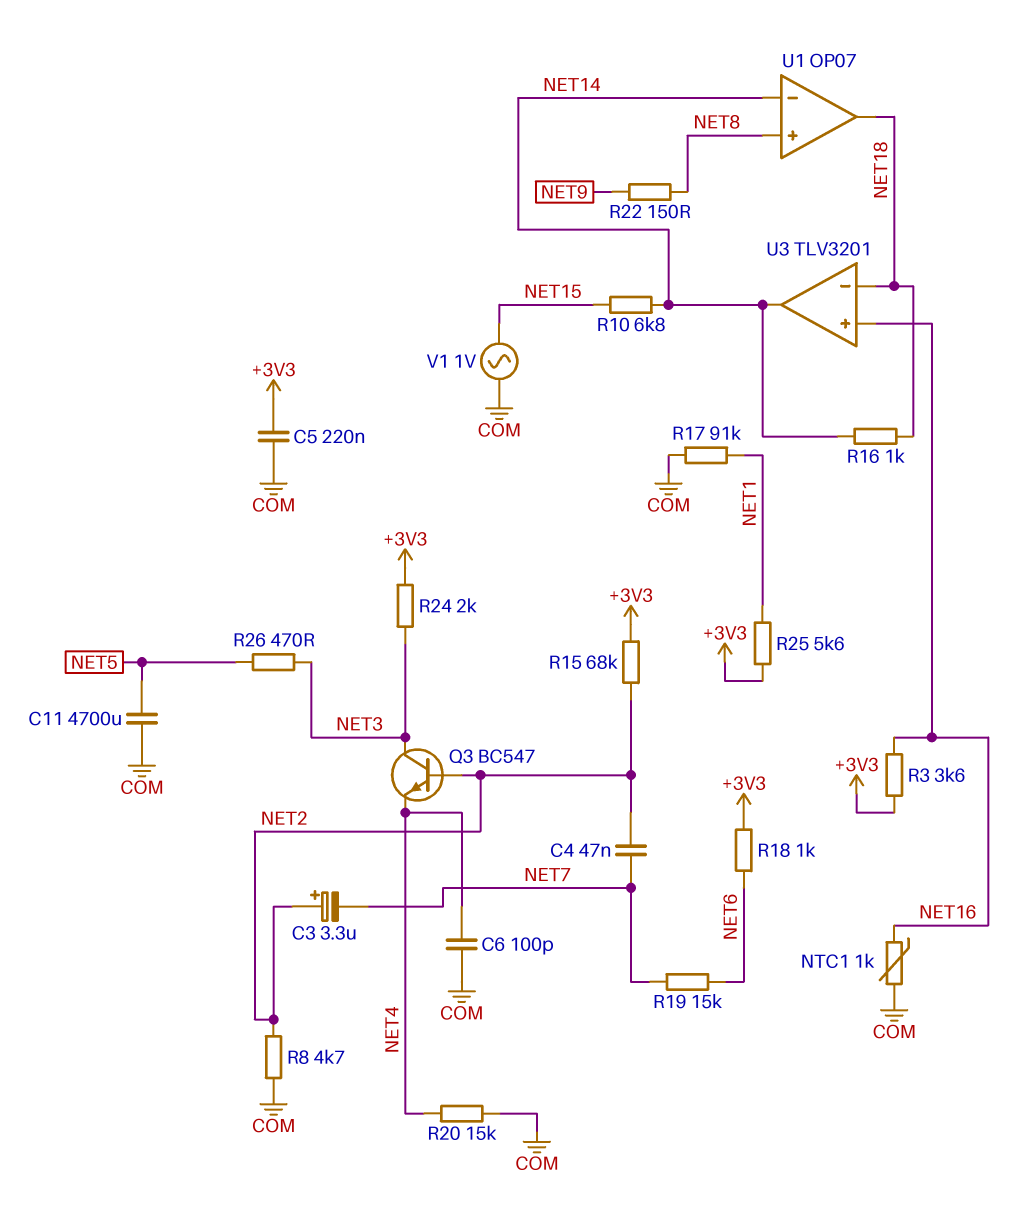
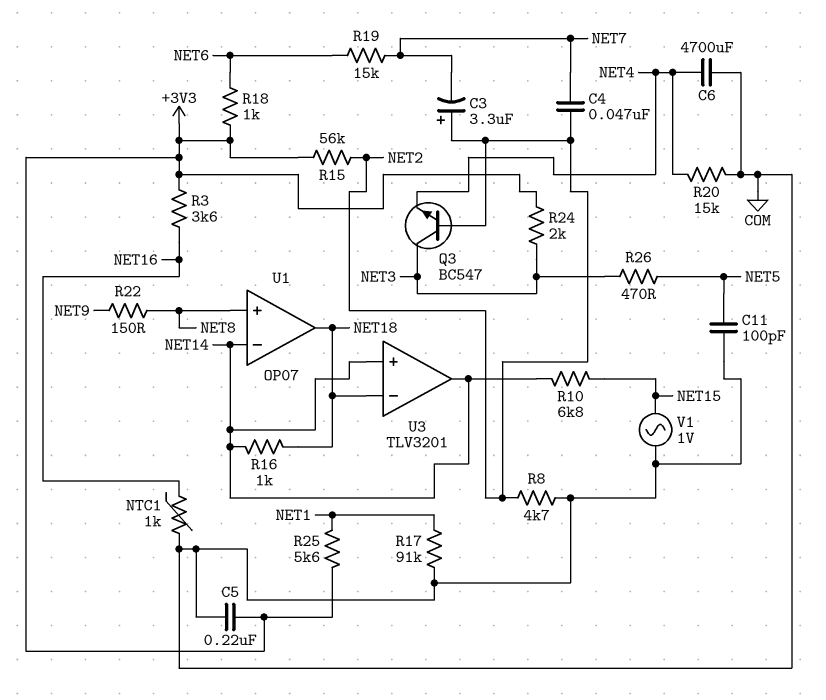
C6: 100pF (COM, NET4) -> 4700uF (COM, NET4)
C11: 4700uF (COM, NET5) -> 100pF (COM, NET5)
R15: 68k (+3V3, NET2) -> 56k (+3V3, NET2)
U3 pin in+: NET16 -> NET14

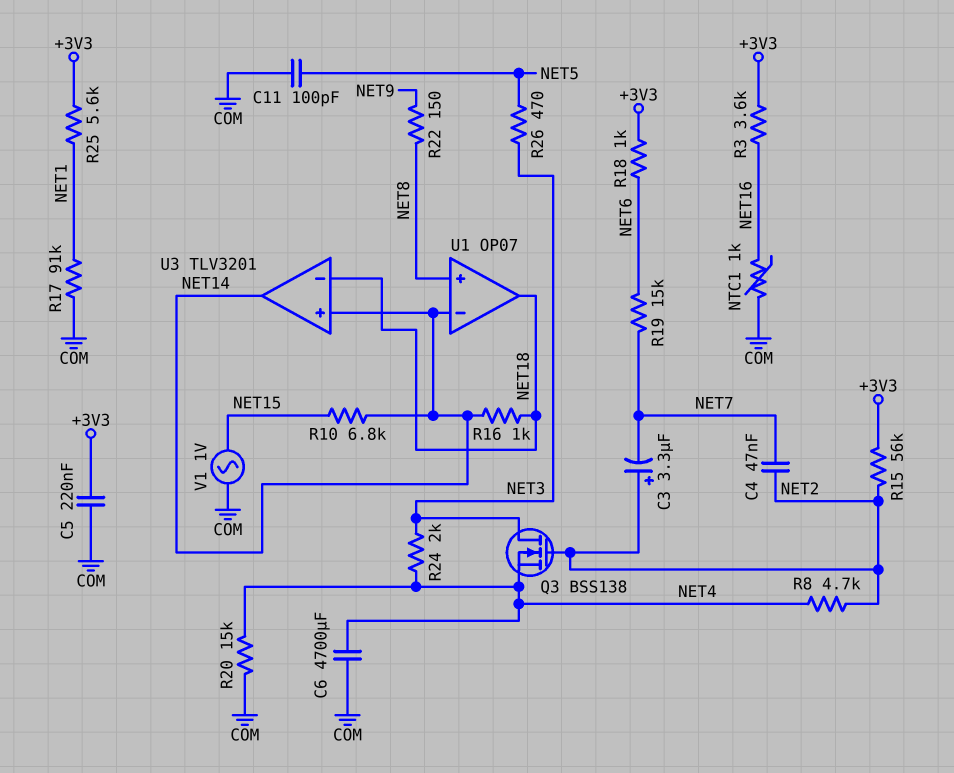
Q3: NPN BC547 (B NET2, C NET3, E NET4) -> NMOS BSS138 (G NET2, D NET3, S NET4)
R8: 4.7k (COM, NET2) -> 4.7k (NET2, NET4)
R24: 2k (+3V3, NET3) -> 2k (NET3, NET4)

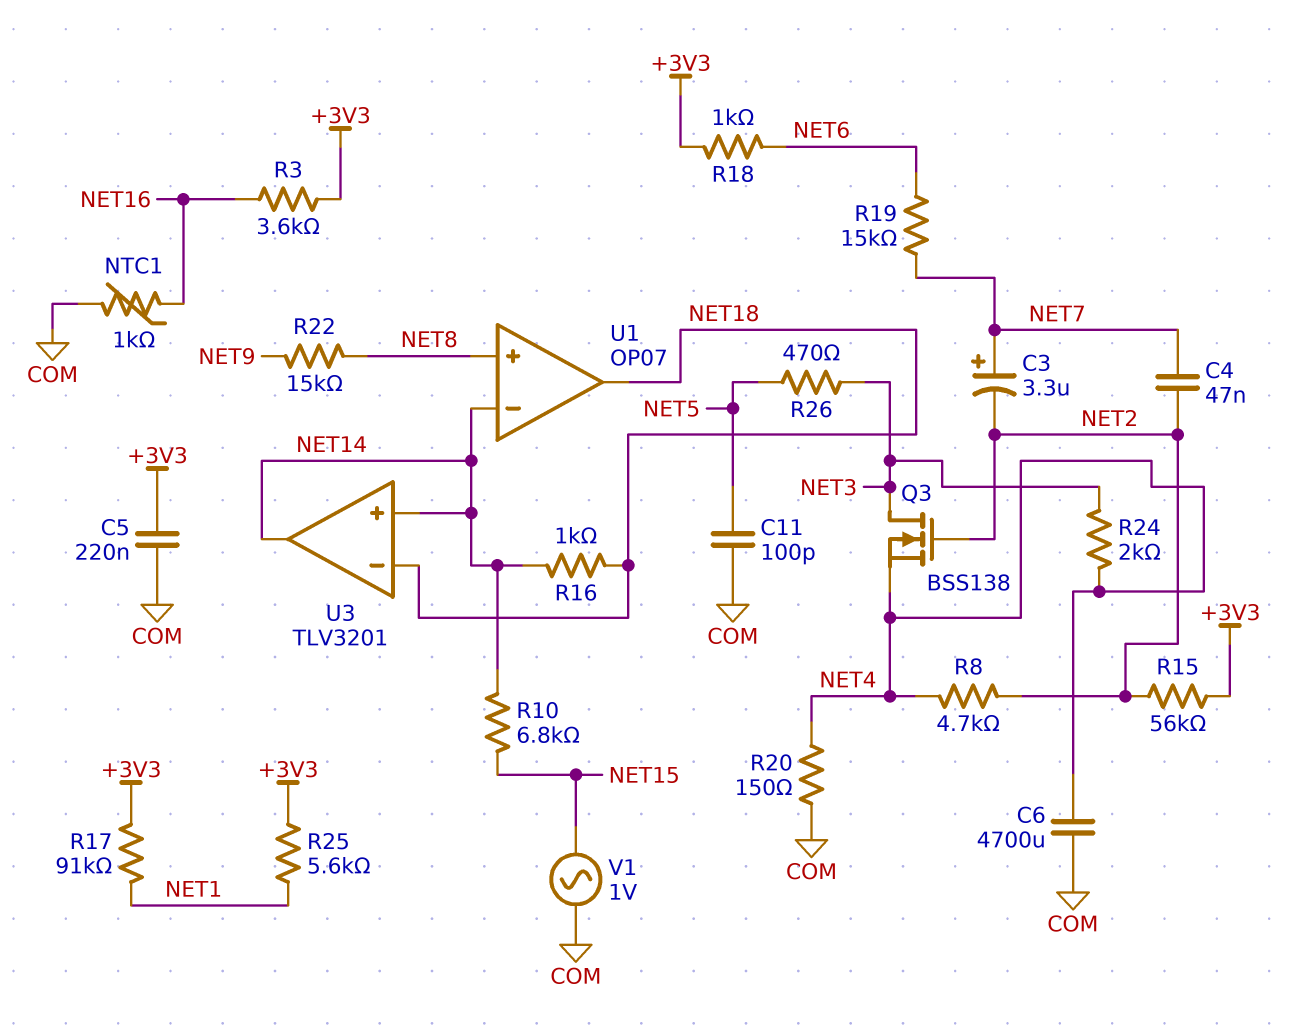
C3: 3.3uF (plus NET2, minus NET7) -> 3.3uF (plus NET7, minus NET2)
R17: 91k (COM, NET1) -> 91k (+3V3, NET1)
R20: 15k (COM, NET4) -> 150 (COM, NET4)
R22: 150 (NET8, NET9) -> 15k (NET8, NET9)

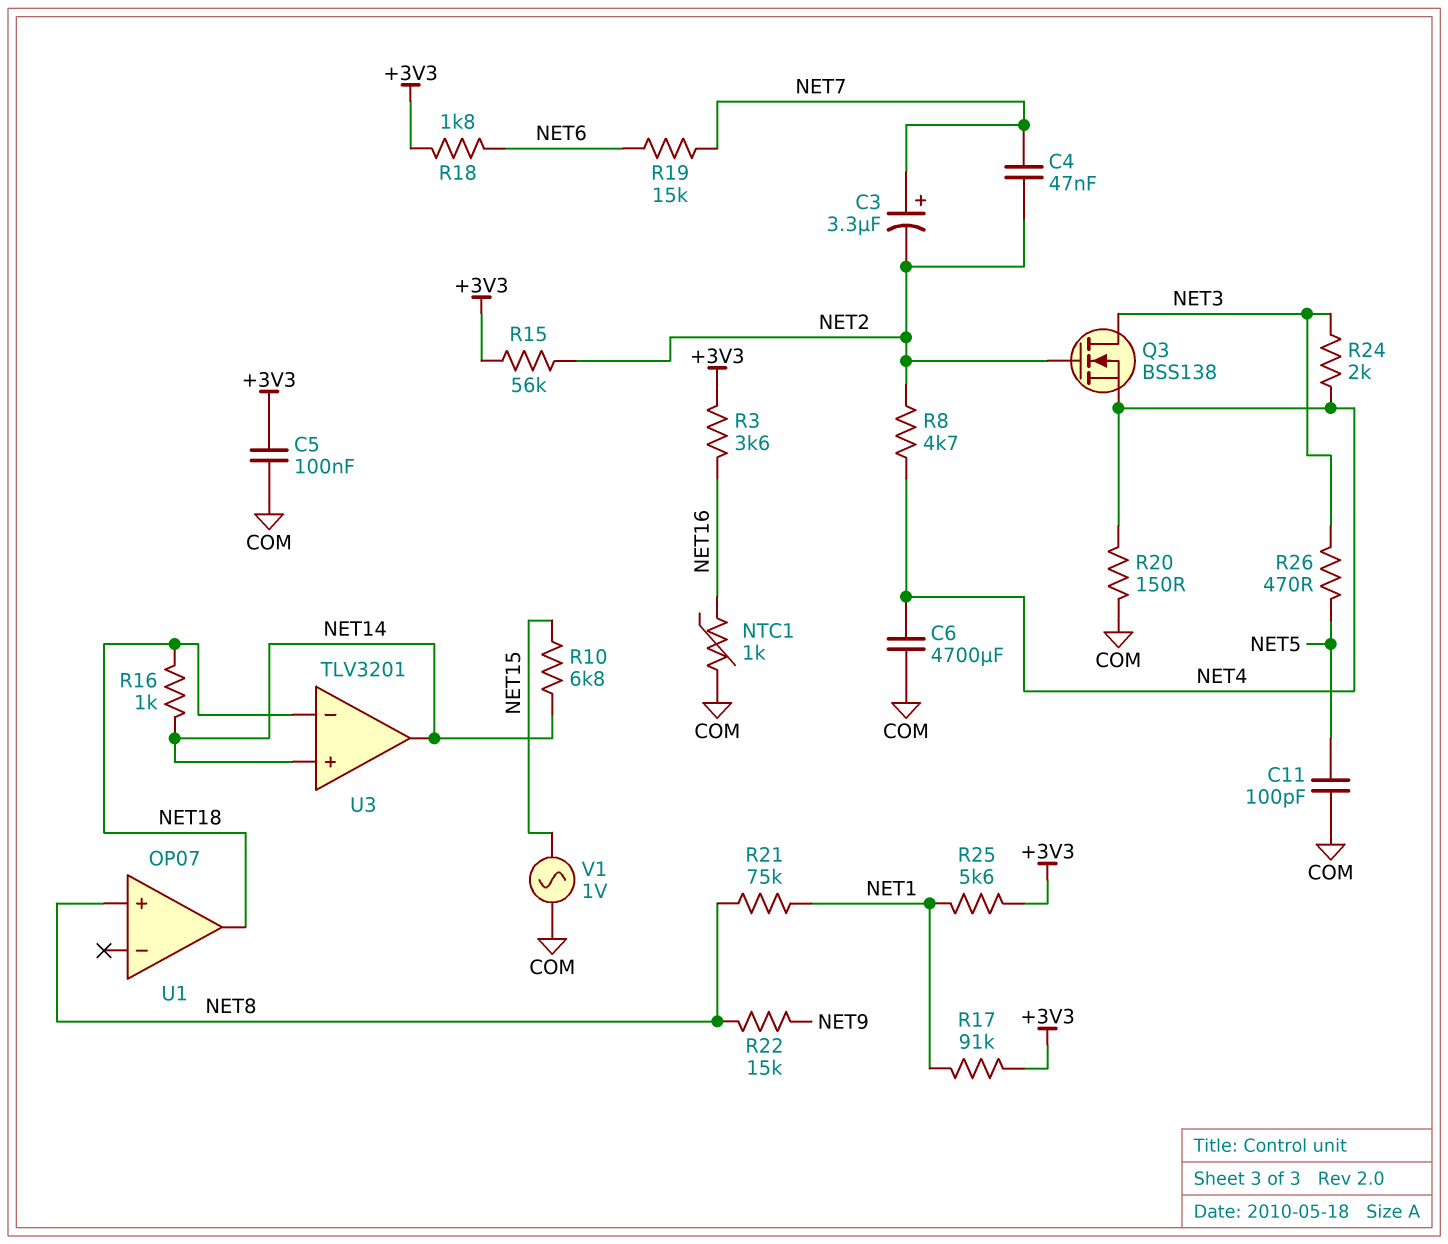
C5: 220nF (+3V3, COM) -> 100nF (+3V3, COM)
R18: 1k (+3V3, NET6) -> 1.8k (+3V3, NET6)
R21: none -> 75k (NET1, NET8)
U1 pin in-: NET14 -> none

